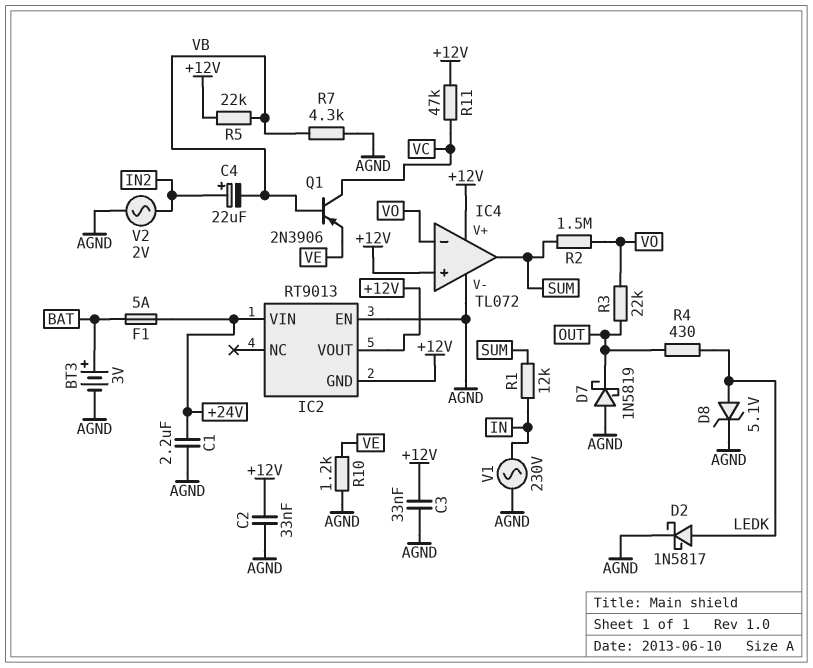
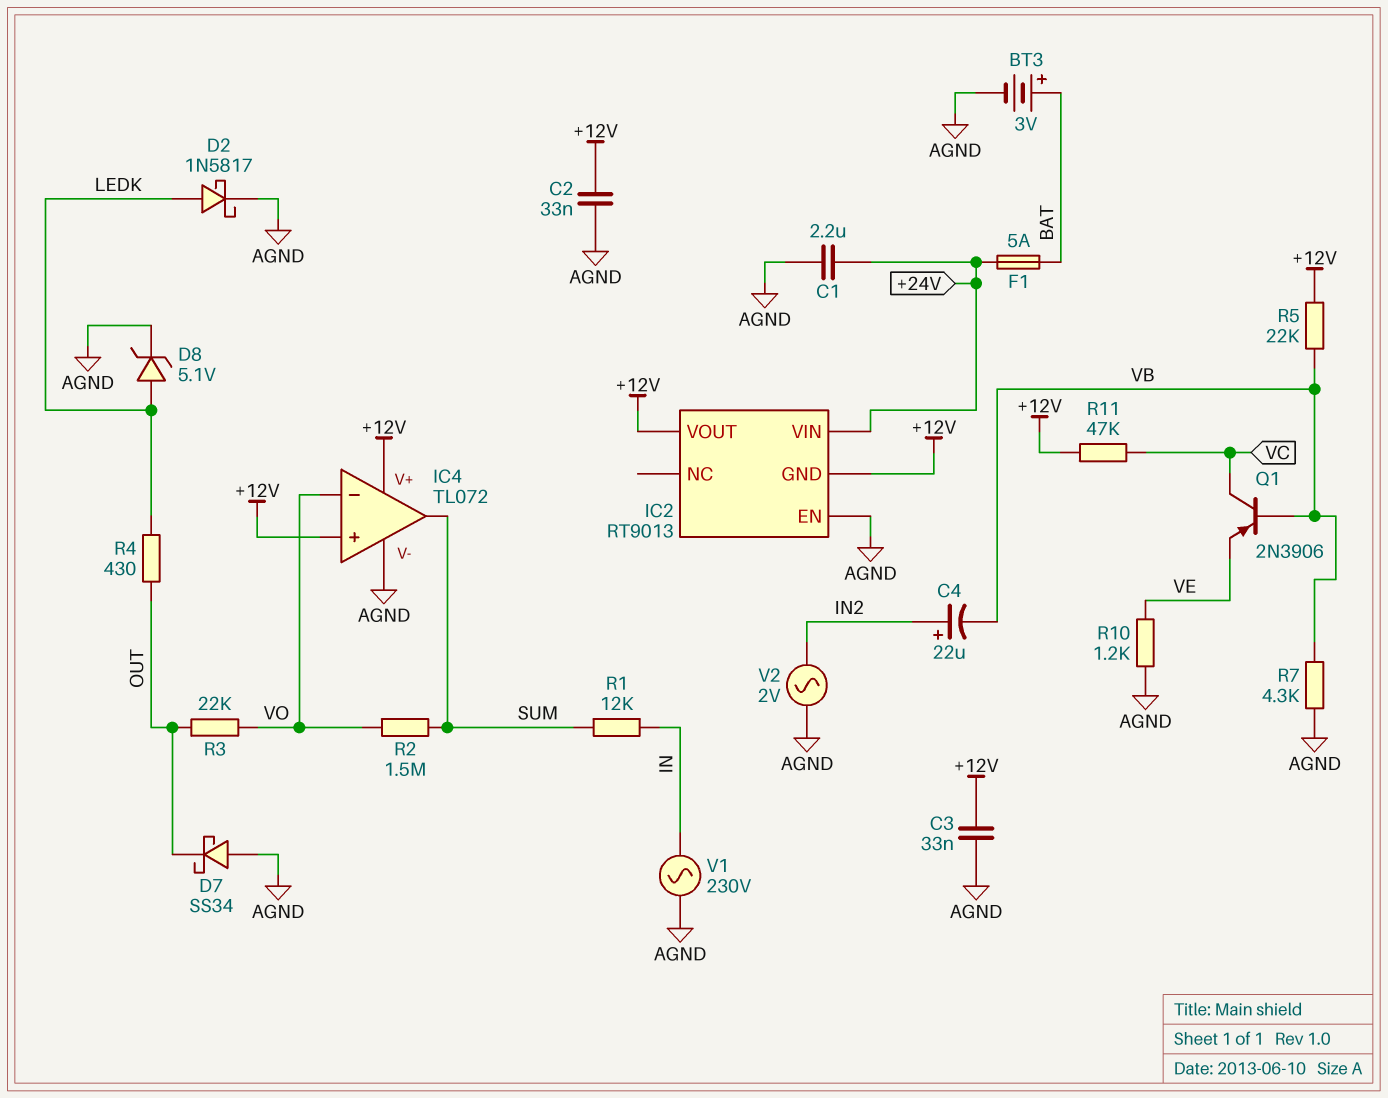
D7: schottky 1N5819 (A AGND, K OUT) -> schottky SS34 (A AGND, K OUT)

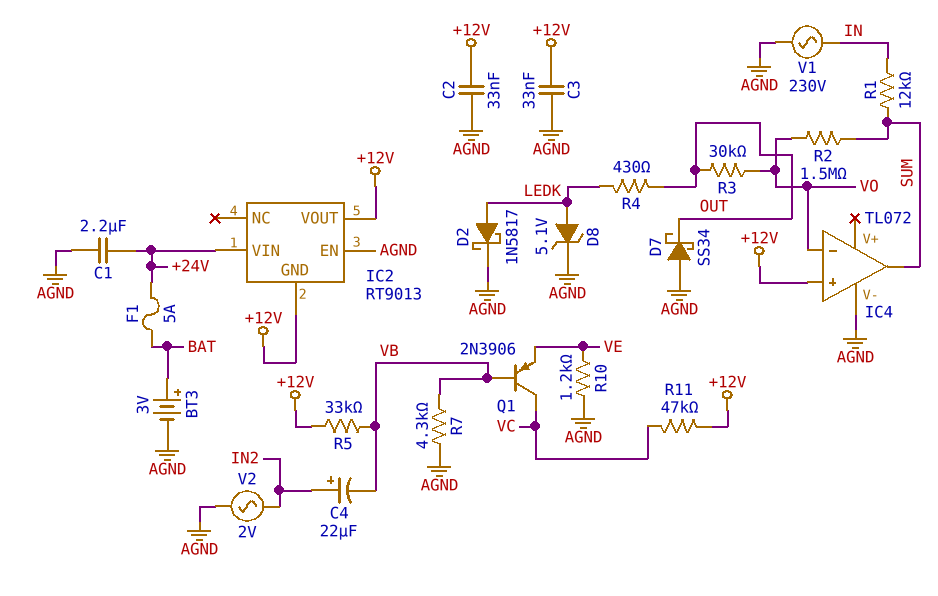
IC4 pin V+: +12V -> none
R3: 22k (OUT, VO) -> 30k (OUT, VO)
R5: 22k (+12V, VB) -> 33k (+12V, VB)

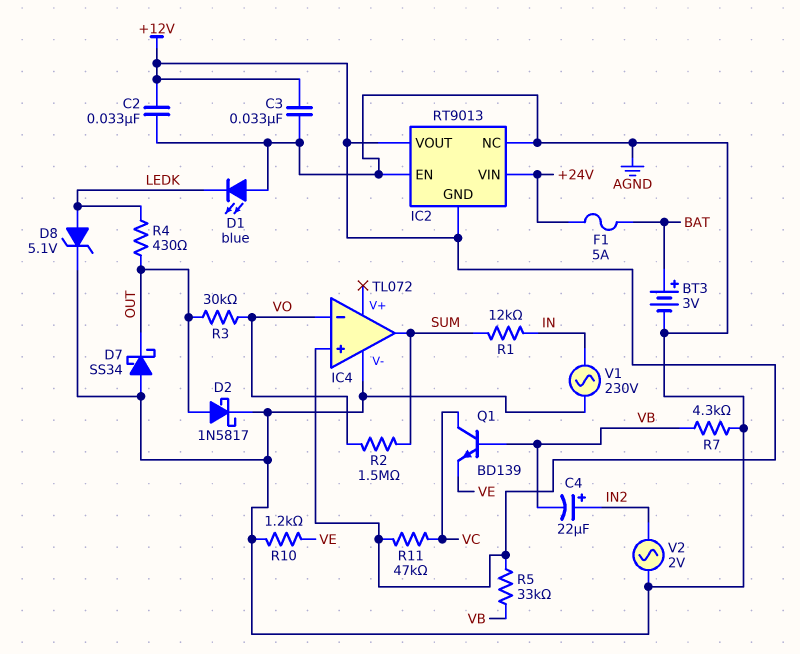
C1: 2.2uF (+24V, AGND) -> none
D1: none -> LED blue (A AGND, K LEDK)
D2: schottky 1N5817 (A LEDK, K AGND) -> schottky 1N5817 (A OUT, K AGND)
IC2 pin NC: none -> AGND
Q1: PNP 2N3906 (B VB, C VC, E VE) -> NPN BD139 (B VB, C VC, E VE)

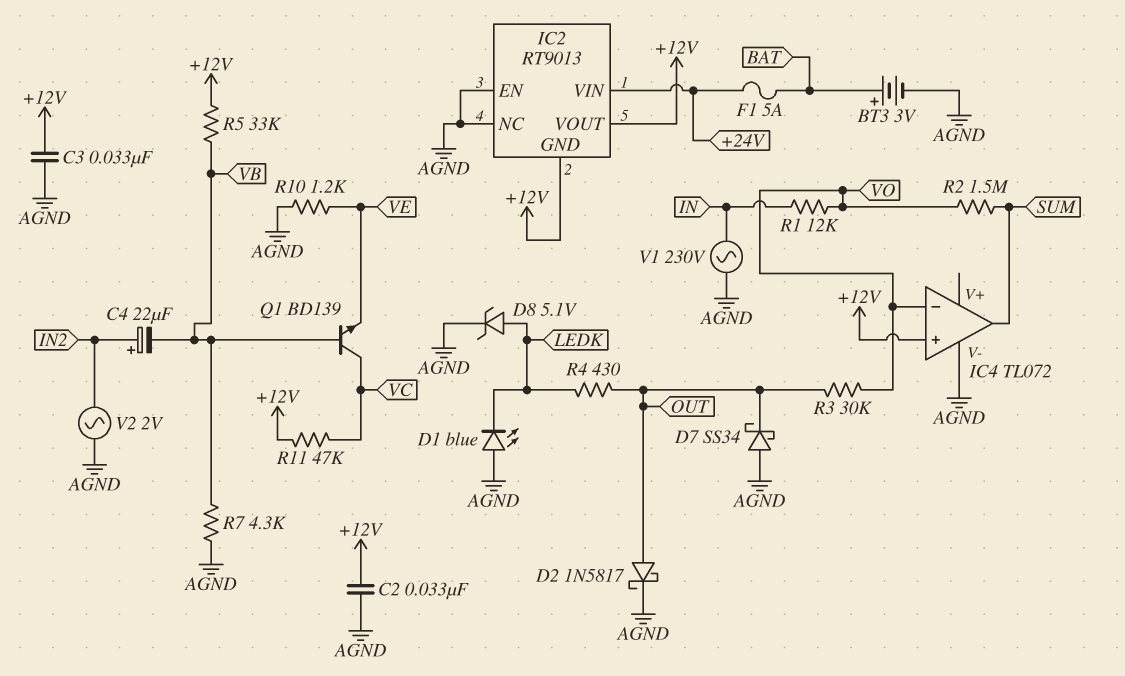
R1: 12k (IN, SUM) -> 12k (IN, VO)

